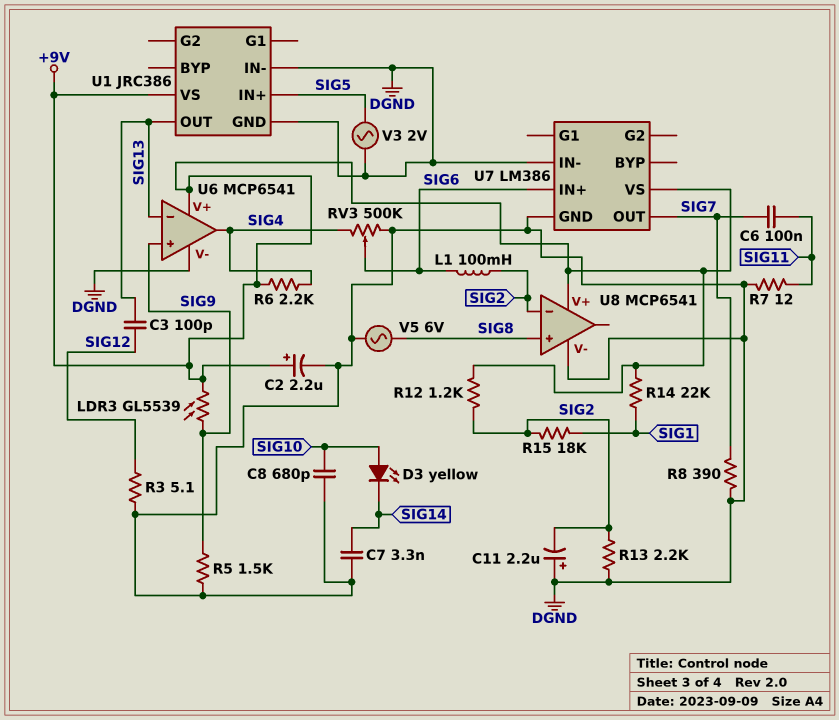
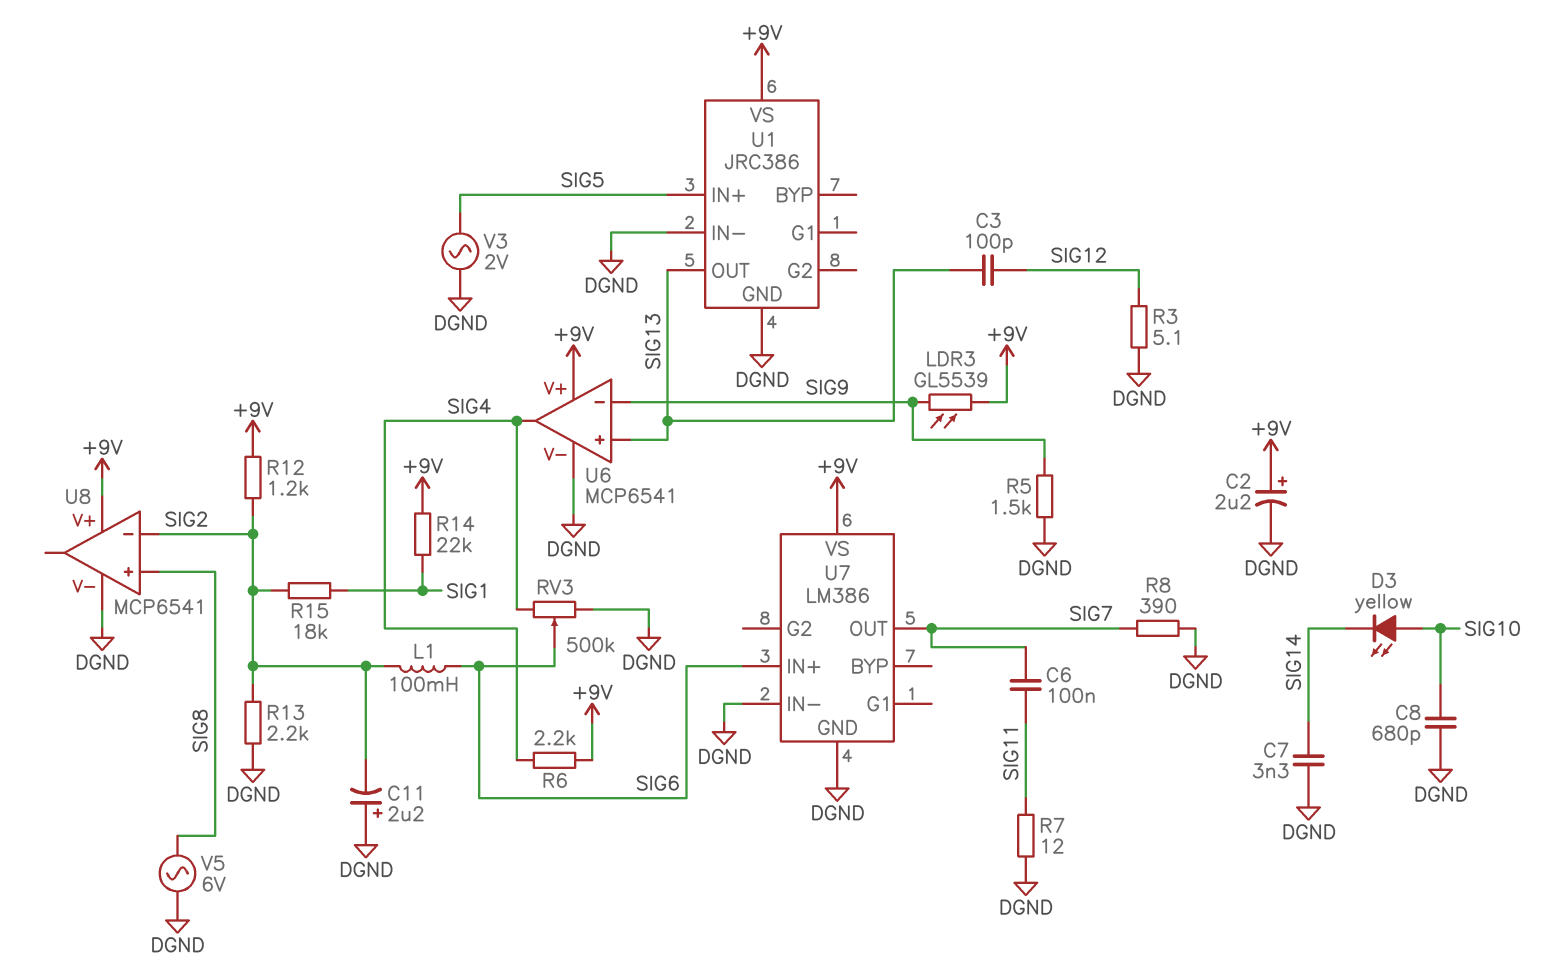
U6 pin in+: SIG9 -> SIG13
U6 pin in-: SIG13 -> SIG9

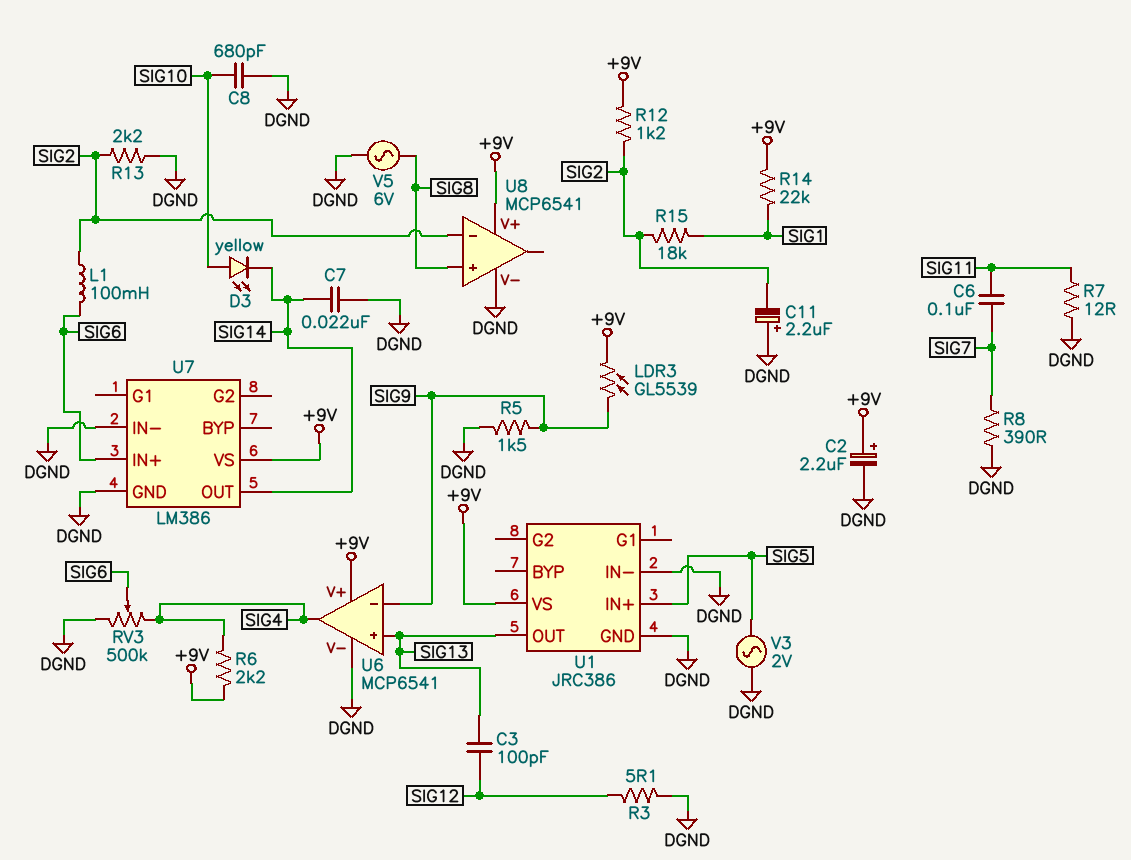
C7: 3.3nF (DGND, SIG14) -> 22nF (DGND, SIG14)
U7 pin OUT: SIG7 -> SIG14

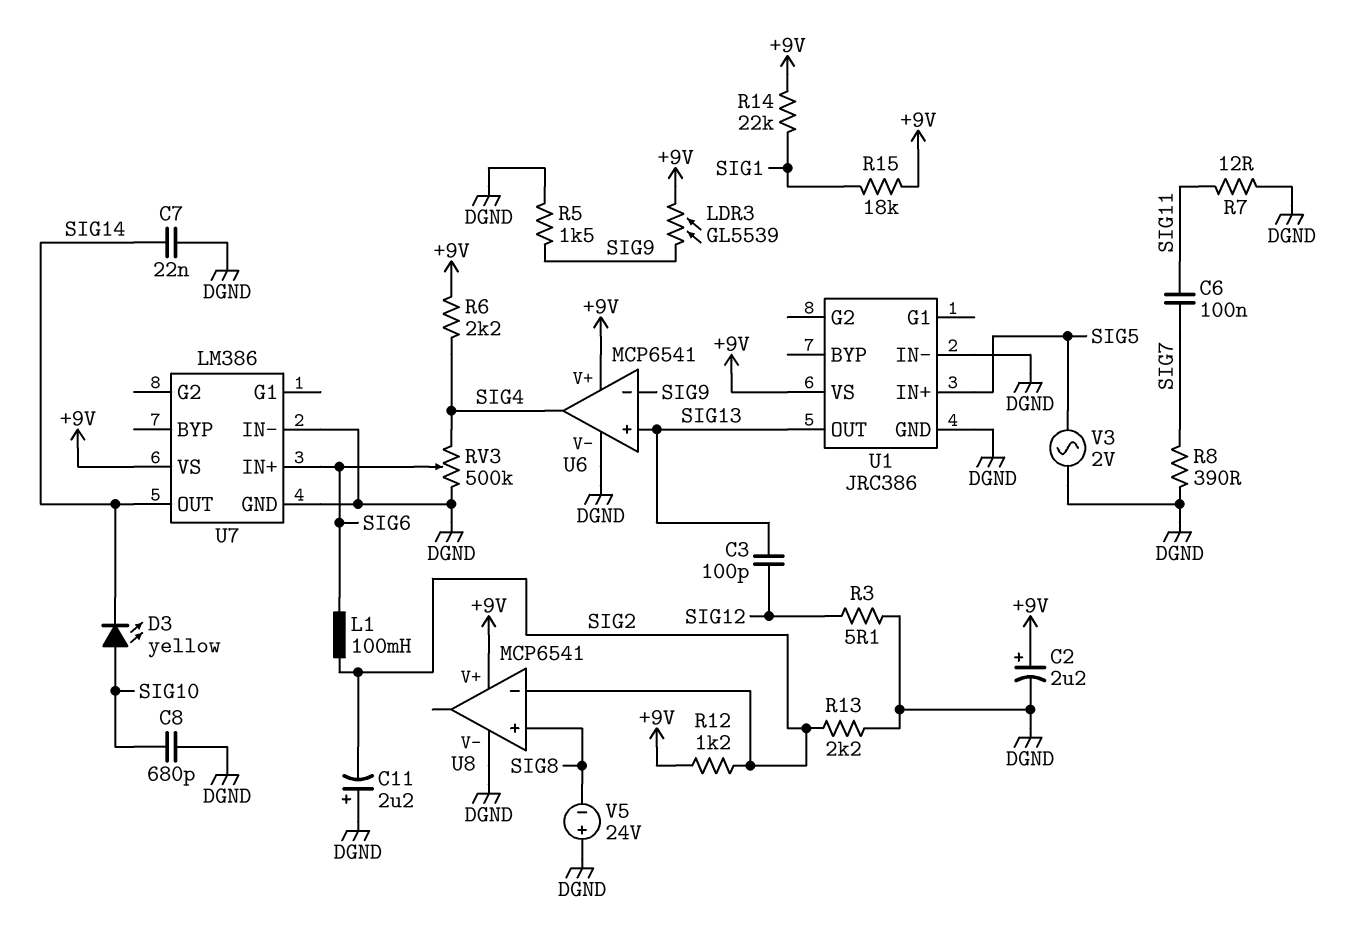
R15: 18k (SIG1, SIG2) -> 18k (+9V, SIG1)
V5: AC 6V (DGND, SIG8) -> 24V (plus DGND, minus SIG8)

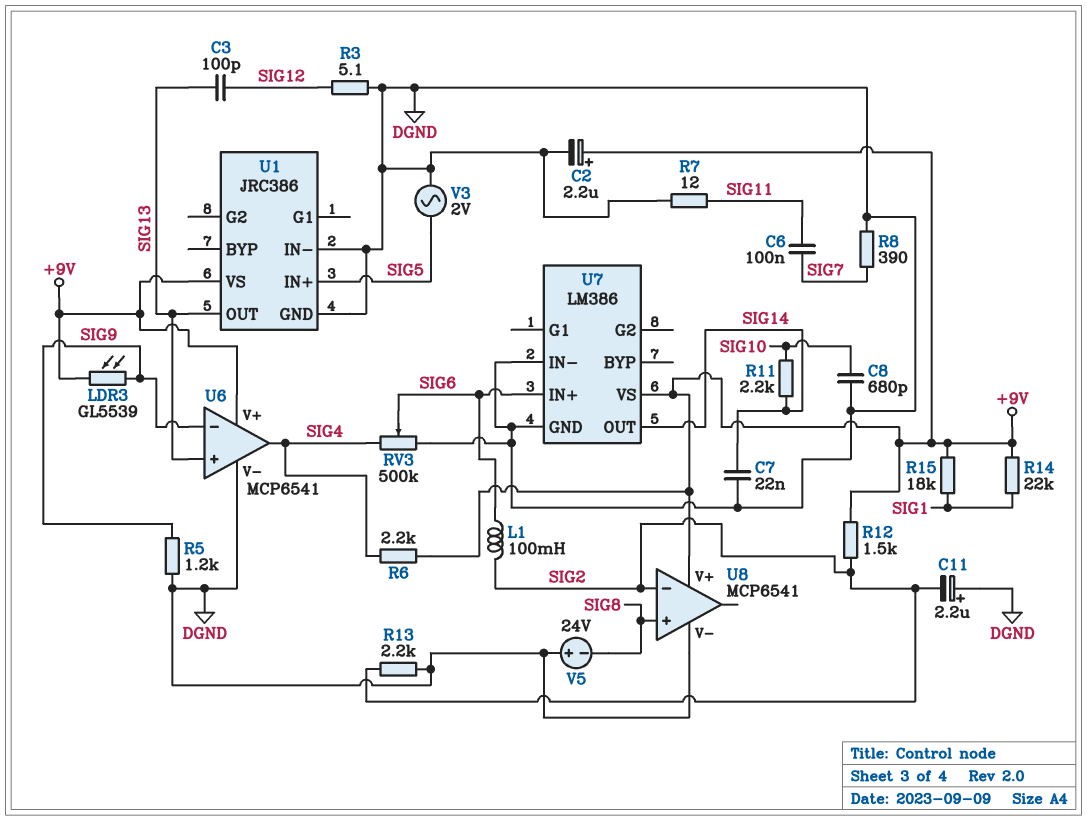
D3: LED yellow (A SIG10, K SIG14) -> none
R5: 1.5k (DGND, SIG9) -> 1.2k (DGND, SIG9)
R11: none -> 2.2k (SIG10, SIG14)
R12: 1.2k (+9V, SIG2) -> 1.5k (+9V, SIG2)

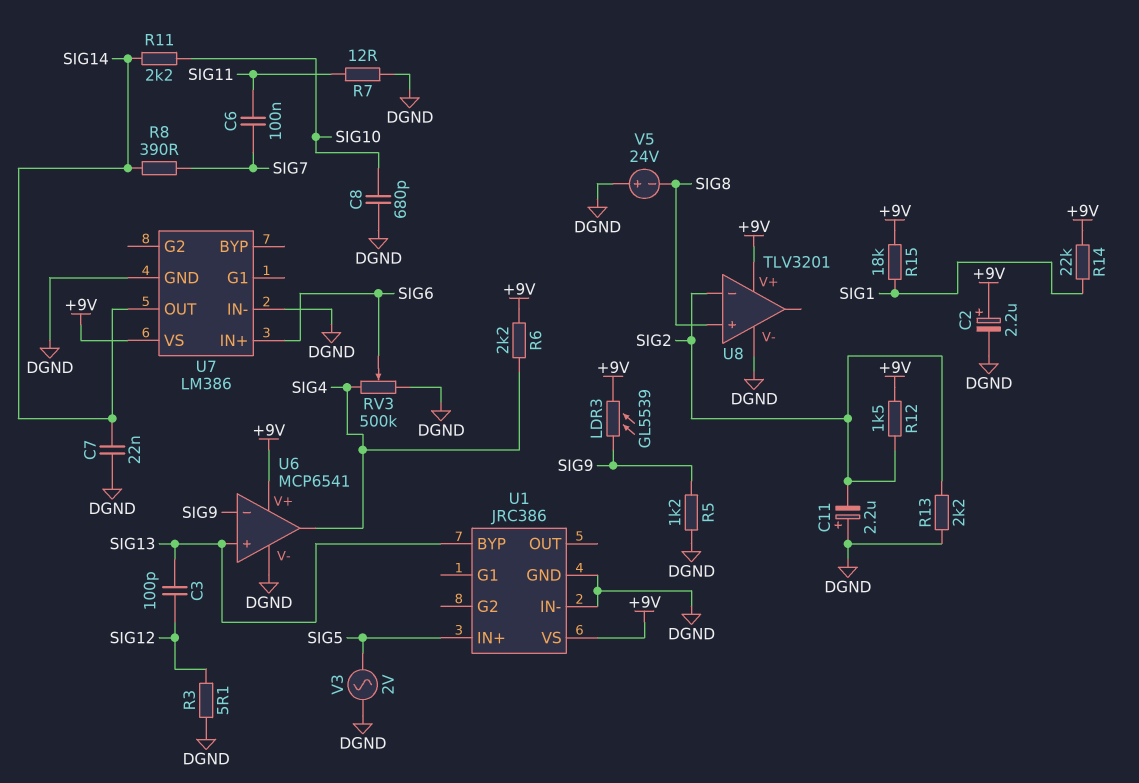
L1: 100mH (SIG2, SIG6) -> none
R8: 390 (DGND, SIG7) -> 390 (SIG7, SIG14)
U1 pin BYP: none -> SIG13
U1 pin OUT: SIG13 -> none
U8: MCP6541 -> TLV3201

